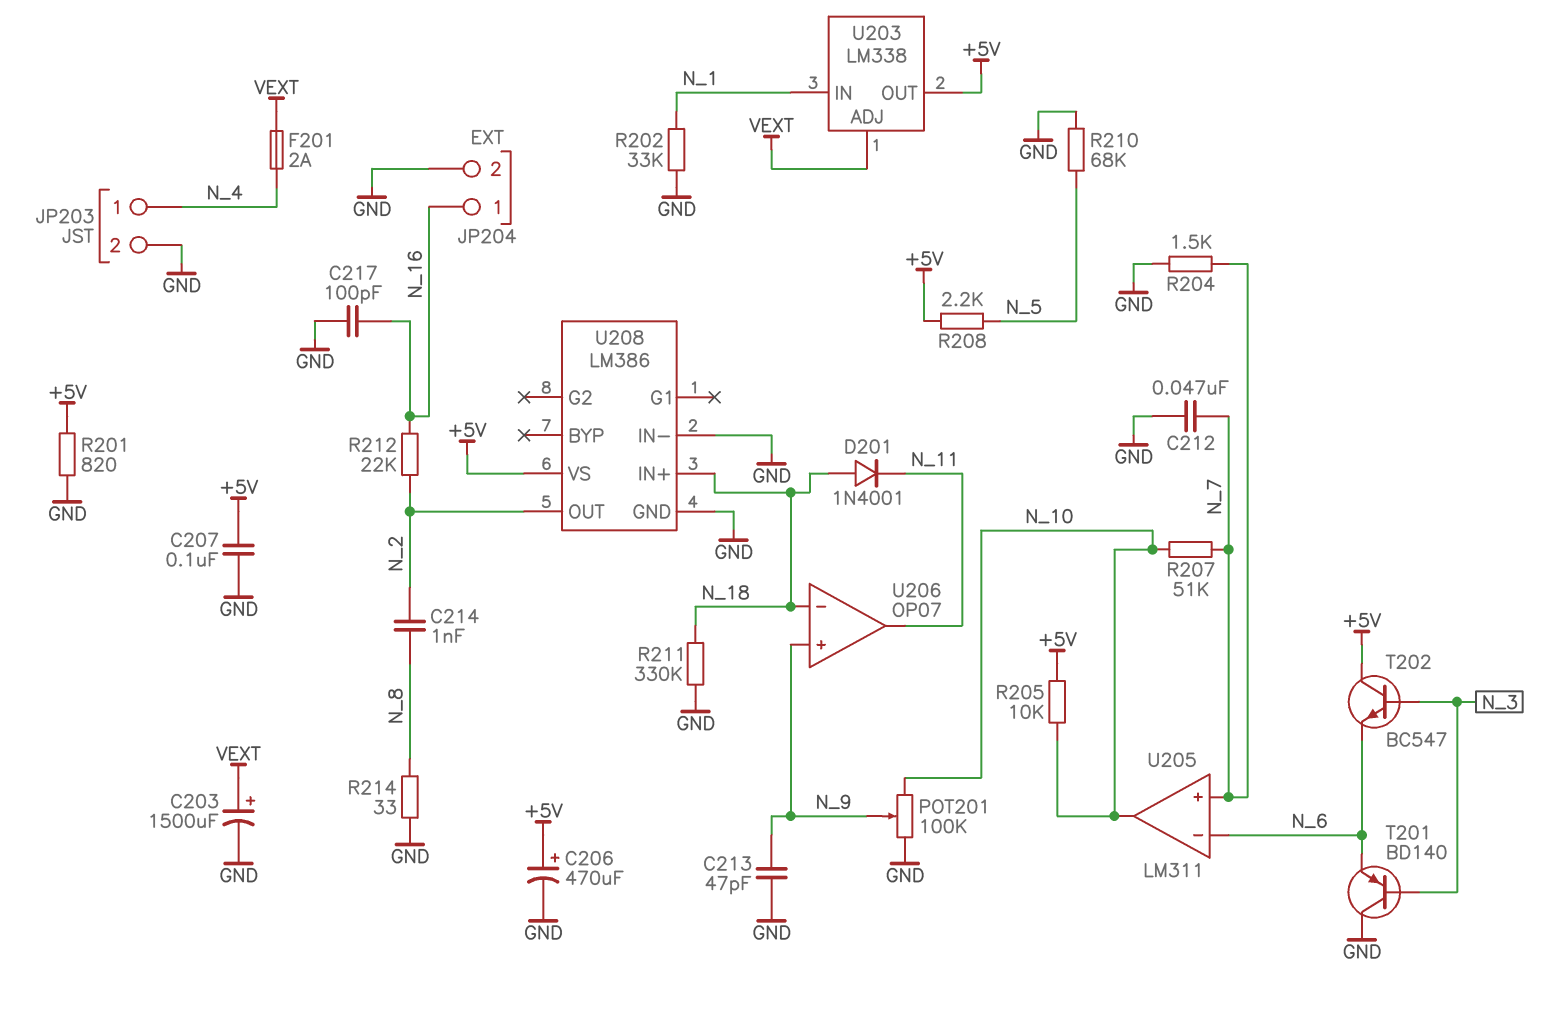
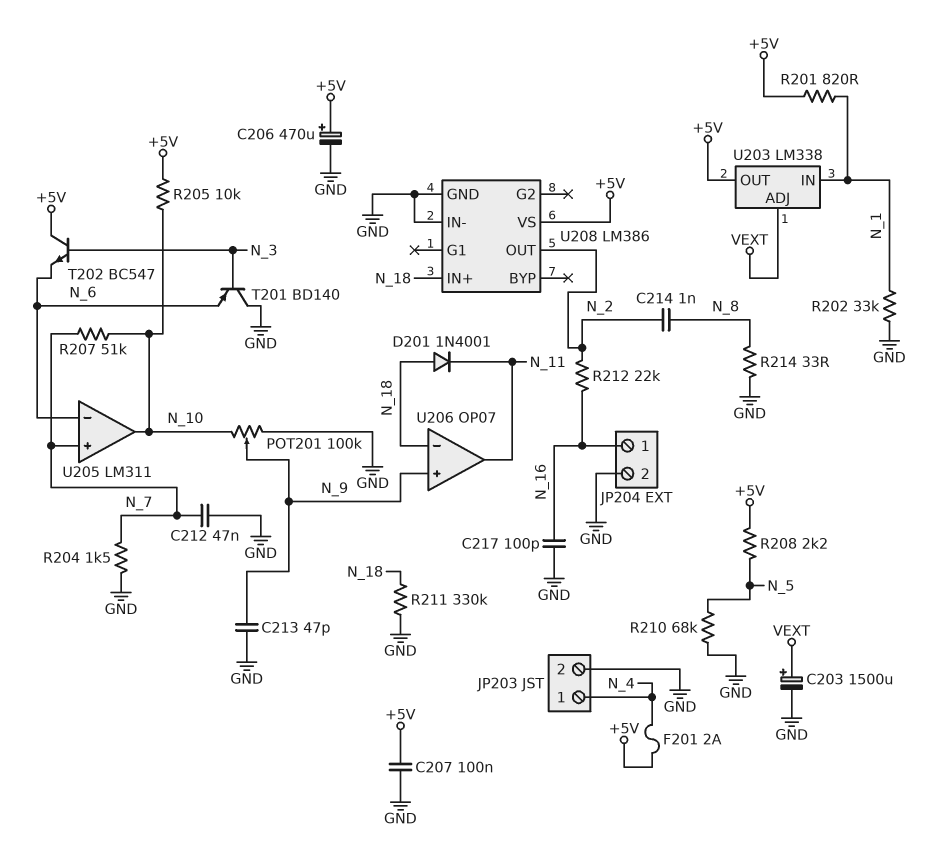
F201: 2A (N_4, VEXT) -> 2A (+5V, N_4)
R201: 820 (+5V, GND) -> 820 (+5V, N_1)

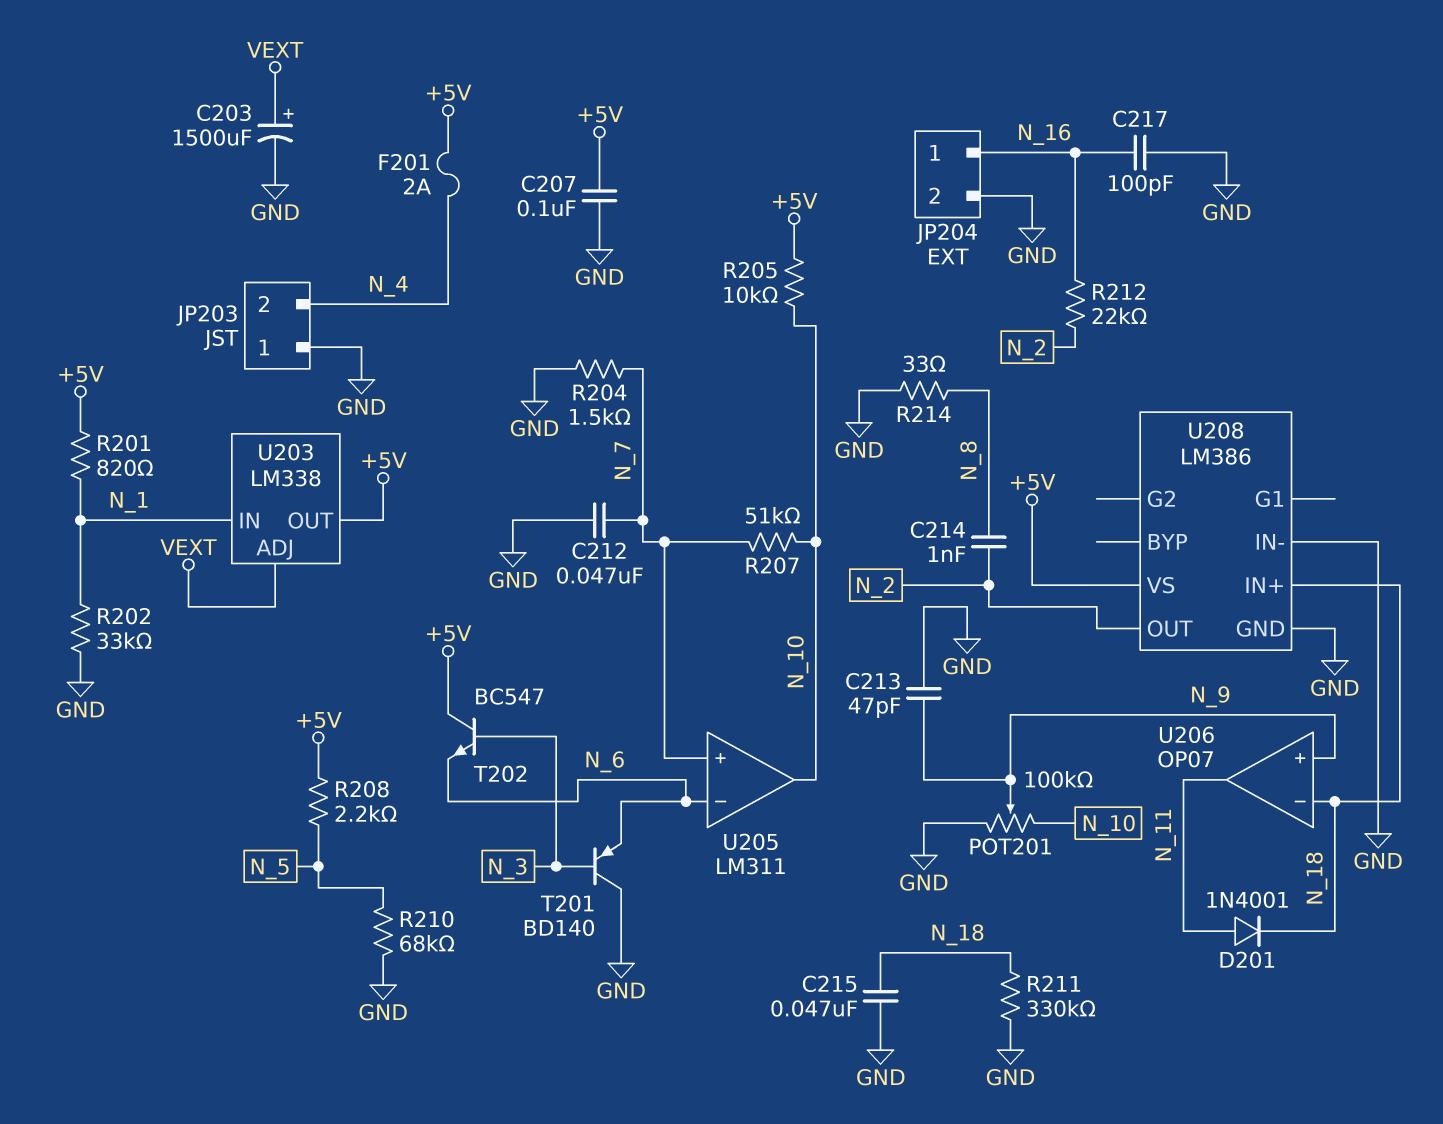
C206: 470uF (plus +5V, minus GND) -> none
C215: none -> 47nF (GND, N_18)
D201: diode 1N4001 (A N_18, K N_11) -> diode 1N4001 (A N_11, K N_18)
JP203 pin 1: N_4 -> GND
JP203 pin 2: GND -> N_4

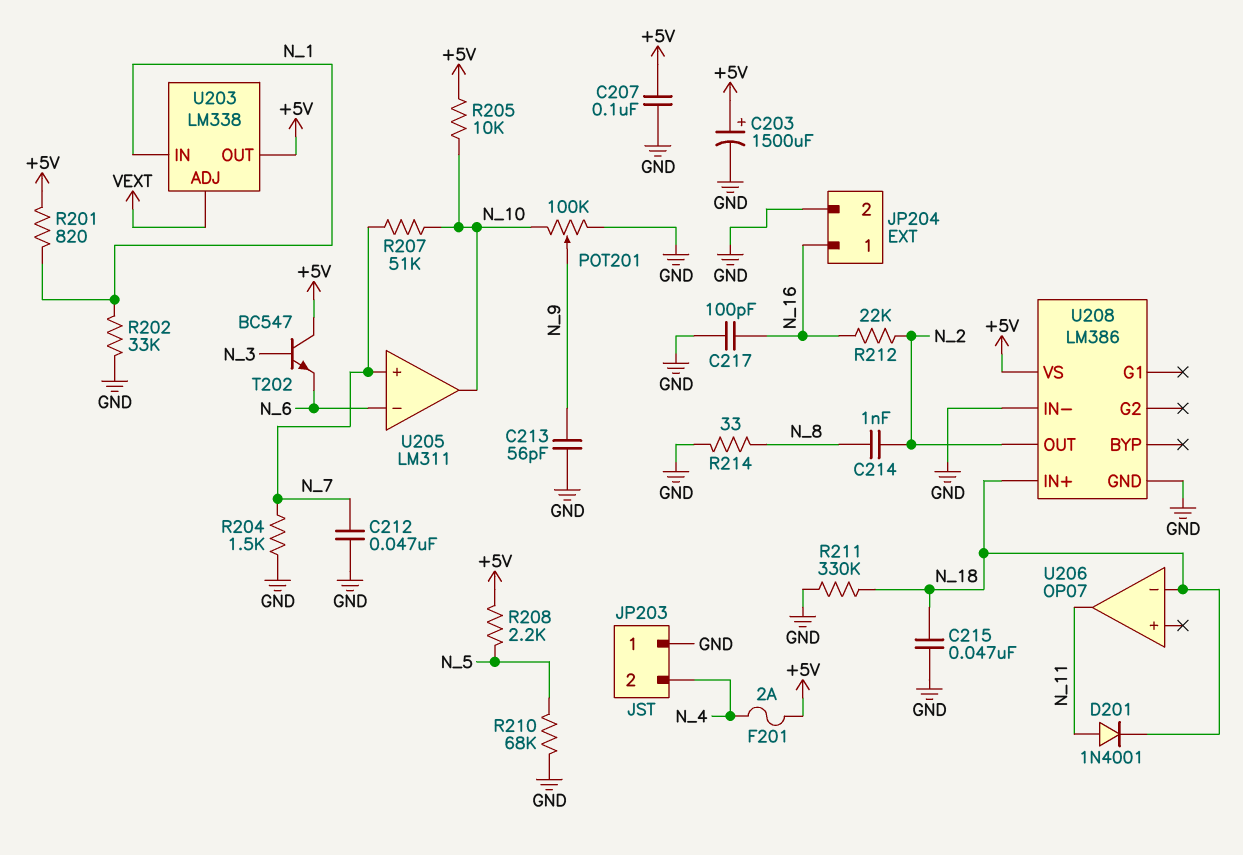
C203: 1500uF (plus VEXT, minus GND) -> 1500uF (plus +5V, minus GND)
C213: 47pF (GND, N_9) -> 56pF (GND, N_9)
T201: PNP BD140 (B N_3, C GND, E N_6) -> none
U206 pin in+: N_9 -> none

